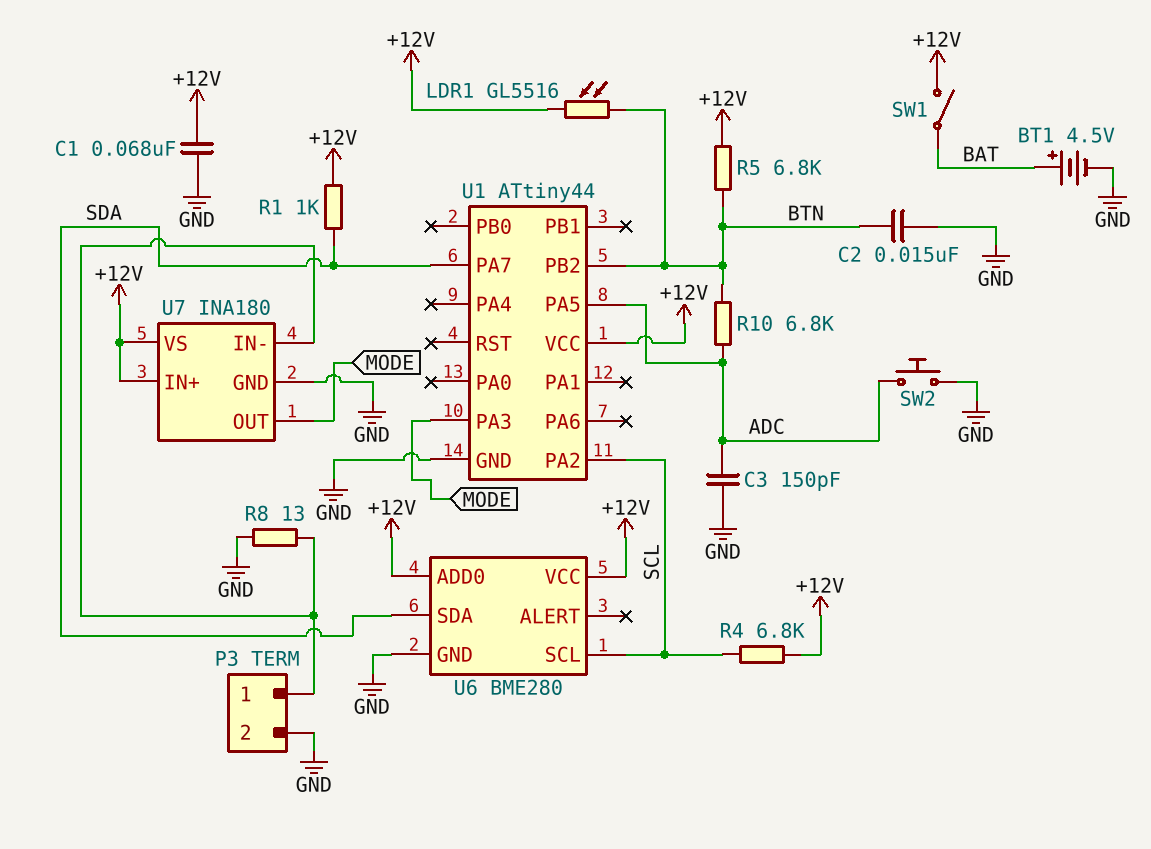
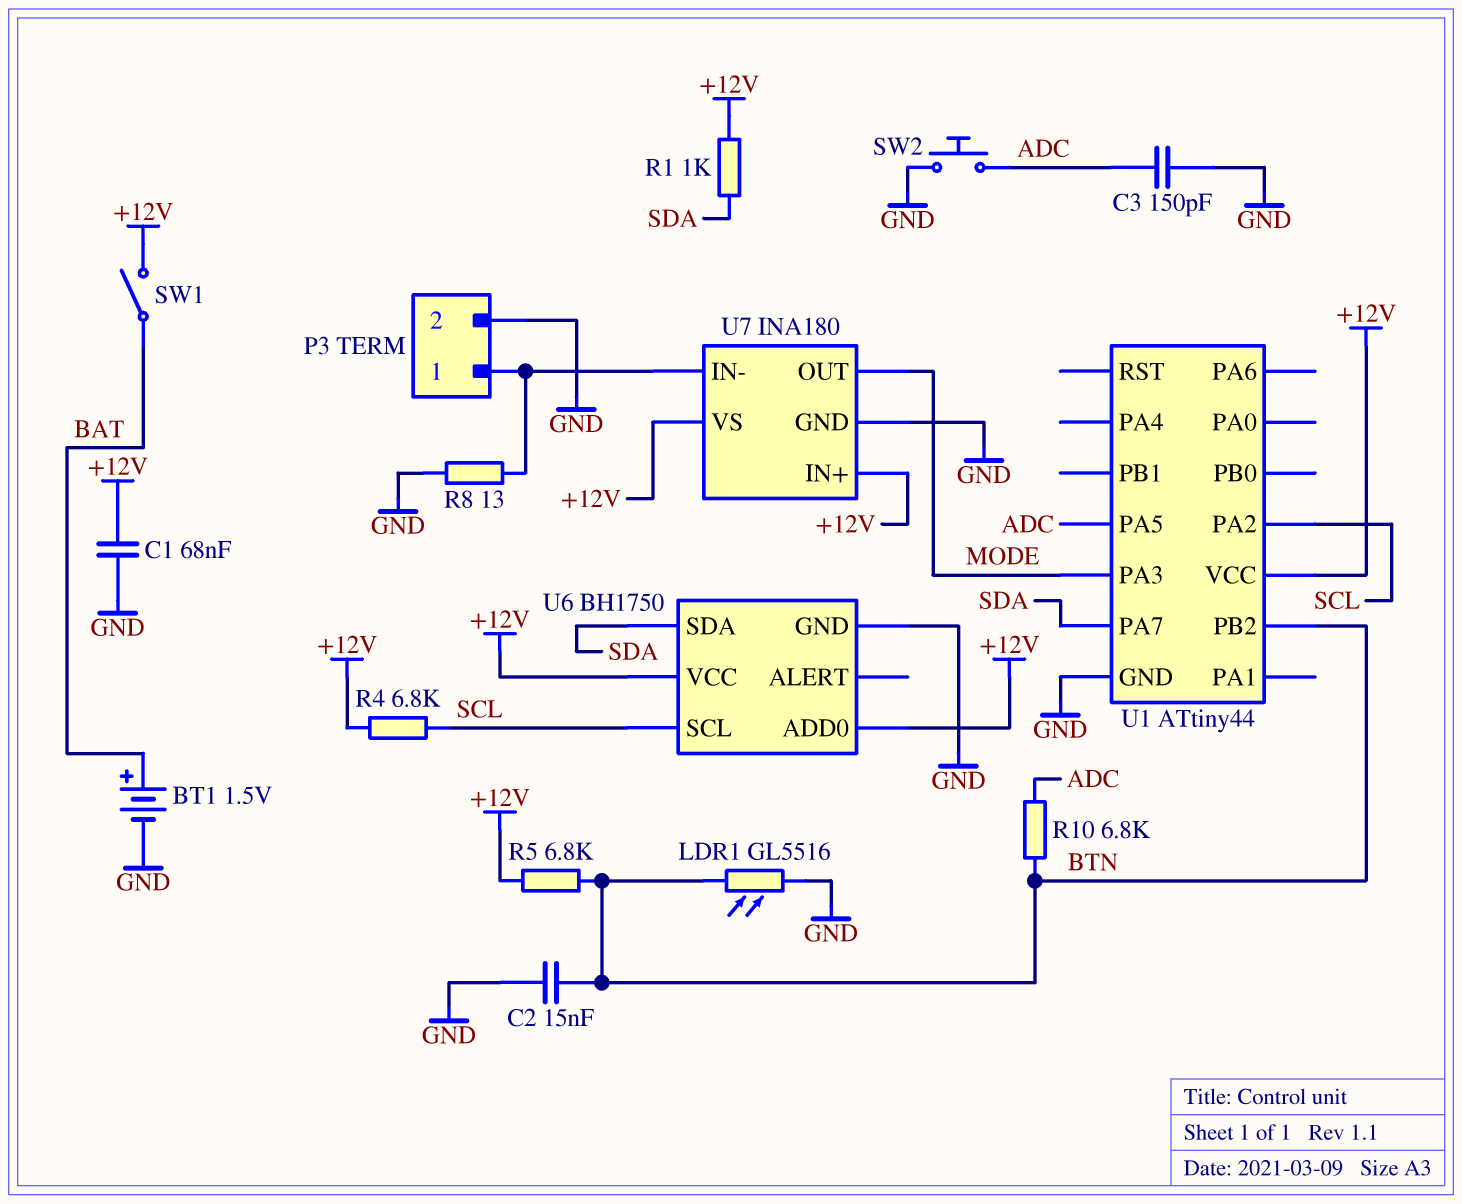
BT1: 4.5V (plus BAT, minus GND) -> 1.5V (plus BAT, minus GND)
LDR1: GL5516 (+12V, BTN) -> GL5516 (BTN, GND)
U6: BME280 -> BH1750

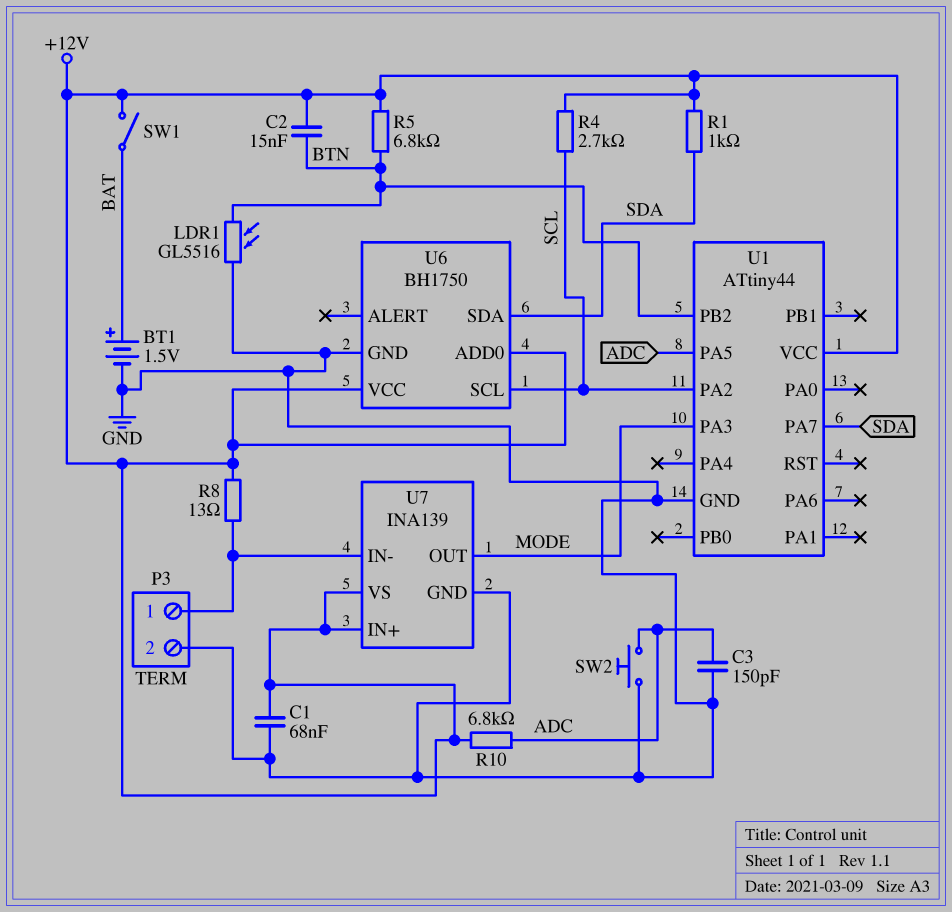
C2: 15nF (BTN, GND) -> 15nF (+12V, BTN)
R4: 6.8k (+12V, SCL) -> 2.7k (+12V, SCL)
R8: 13 (GND, P3/1) -> 13 (+12V, P3/1)
R10: 6.8k (ADC, BTN) -> 6.8k (+12V, ADC)
U7: INA180 -> INA139

